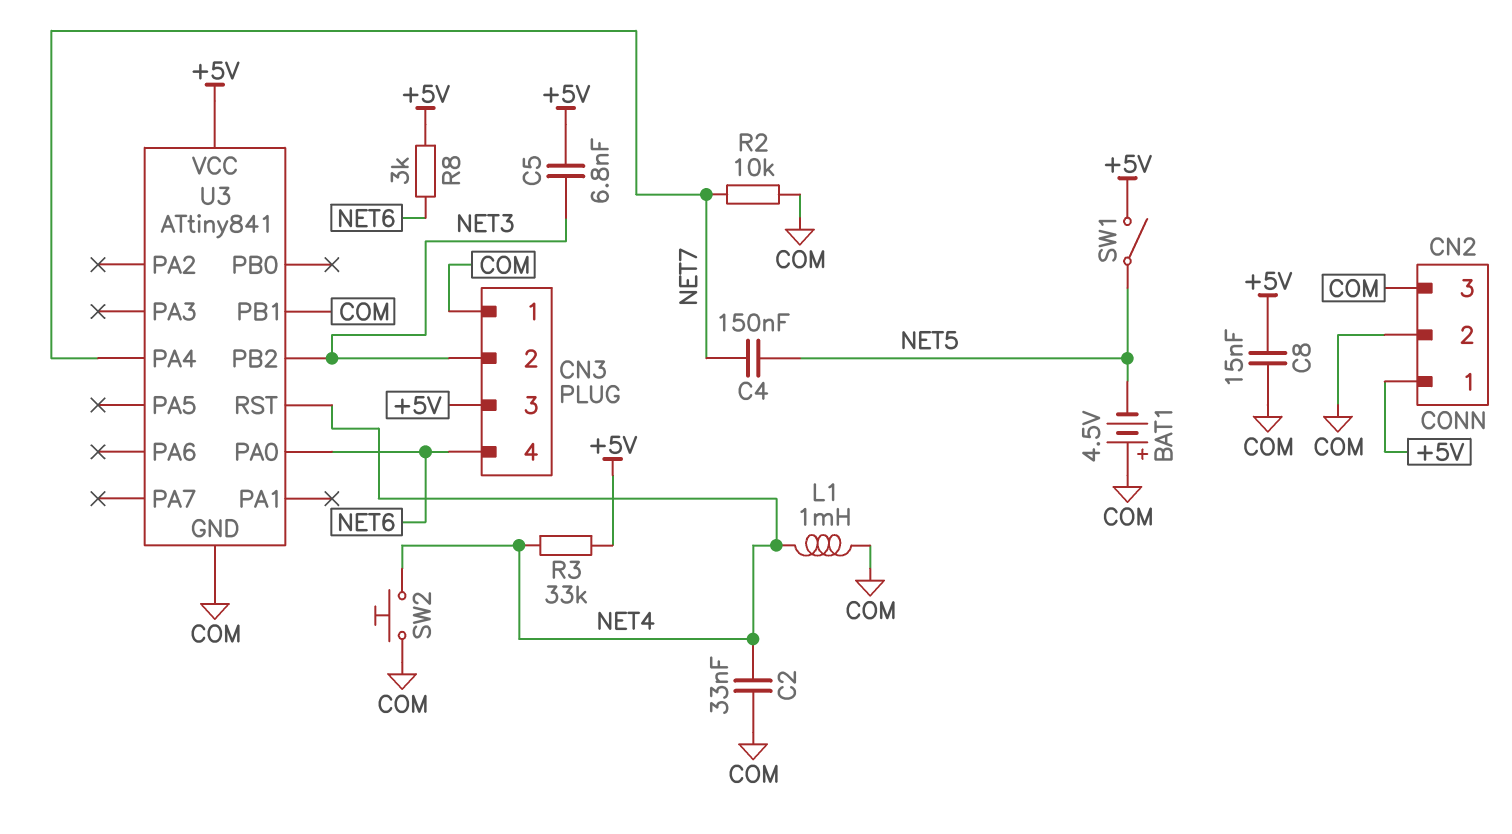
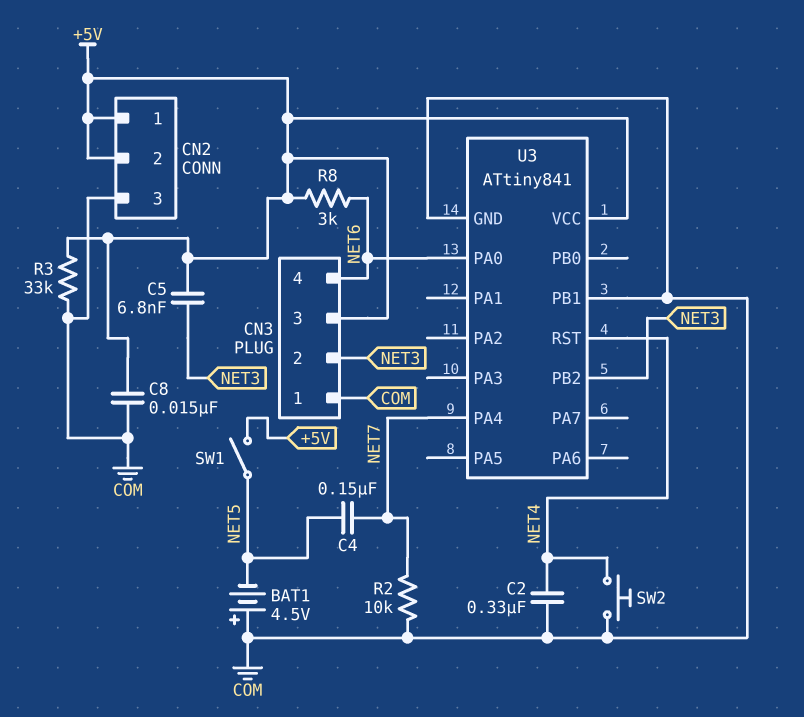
C2: 33nF (COM, NET4) -> 330nF (COM, NET4)
CN2 pin 2: COM -> +5V
L1: 1mH (COM, NET4) -> none
R3: 33k (+5V, NET4) -> 33k (+5V, COM)

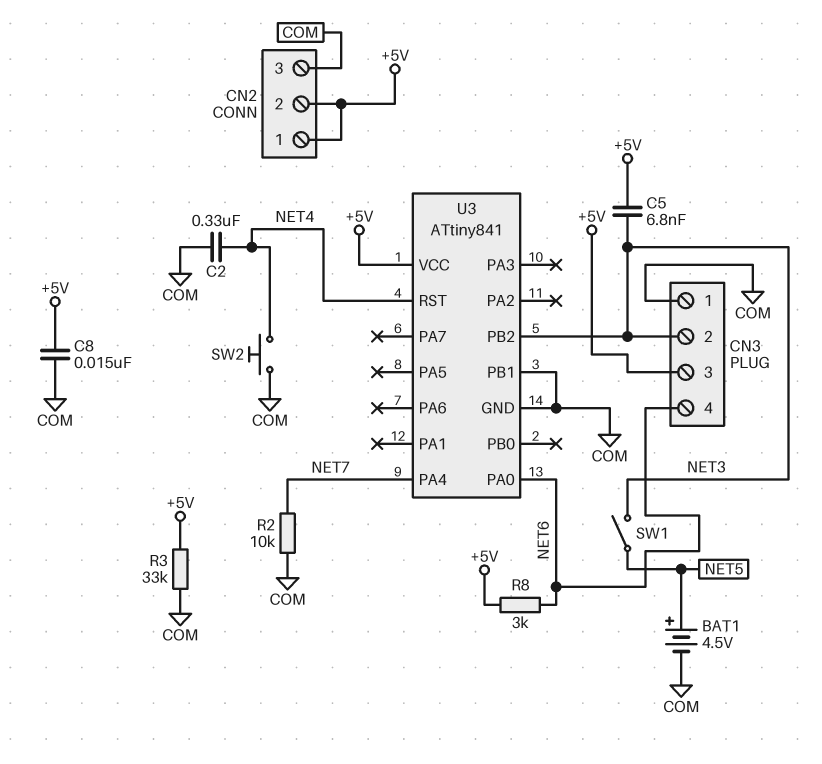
BAT1: 4.5V (plus COM, minus NET5) -> 4.5V (plus NET5, minus COM)
C4: 150nF (NET5, NET7) -> none
SW1: switch (+5V, NET5) -> switch (NET3, NET5)

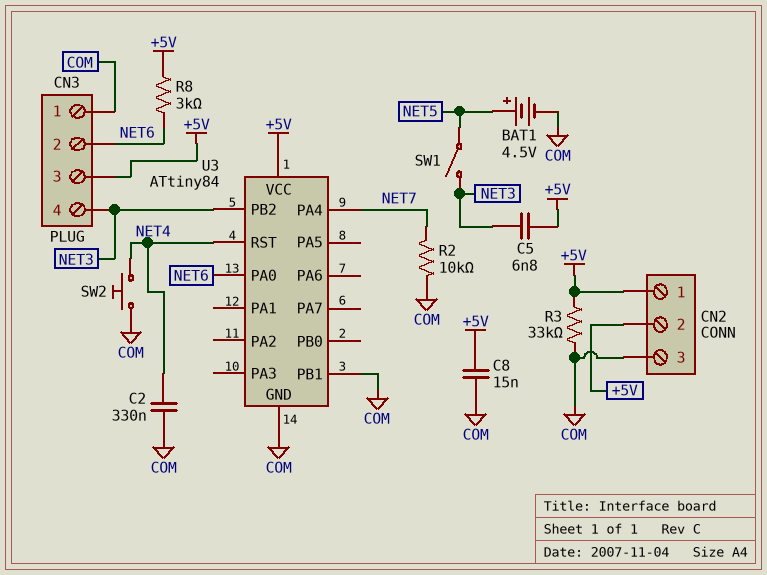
CN3 pin 2: NET3 -> NET6
CN3 pin 4: NET6 -> NET3
U3: ATtiny841 -> ATtiny84

